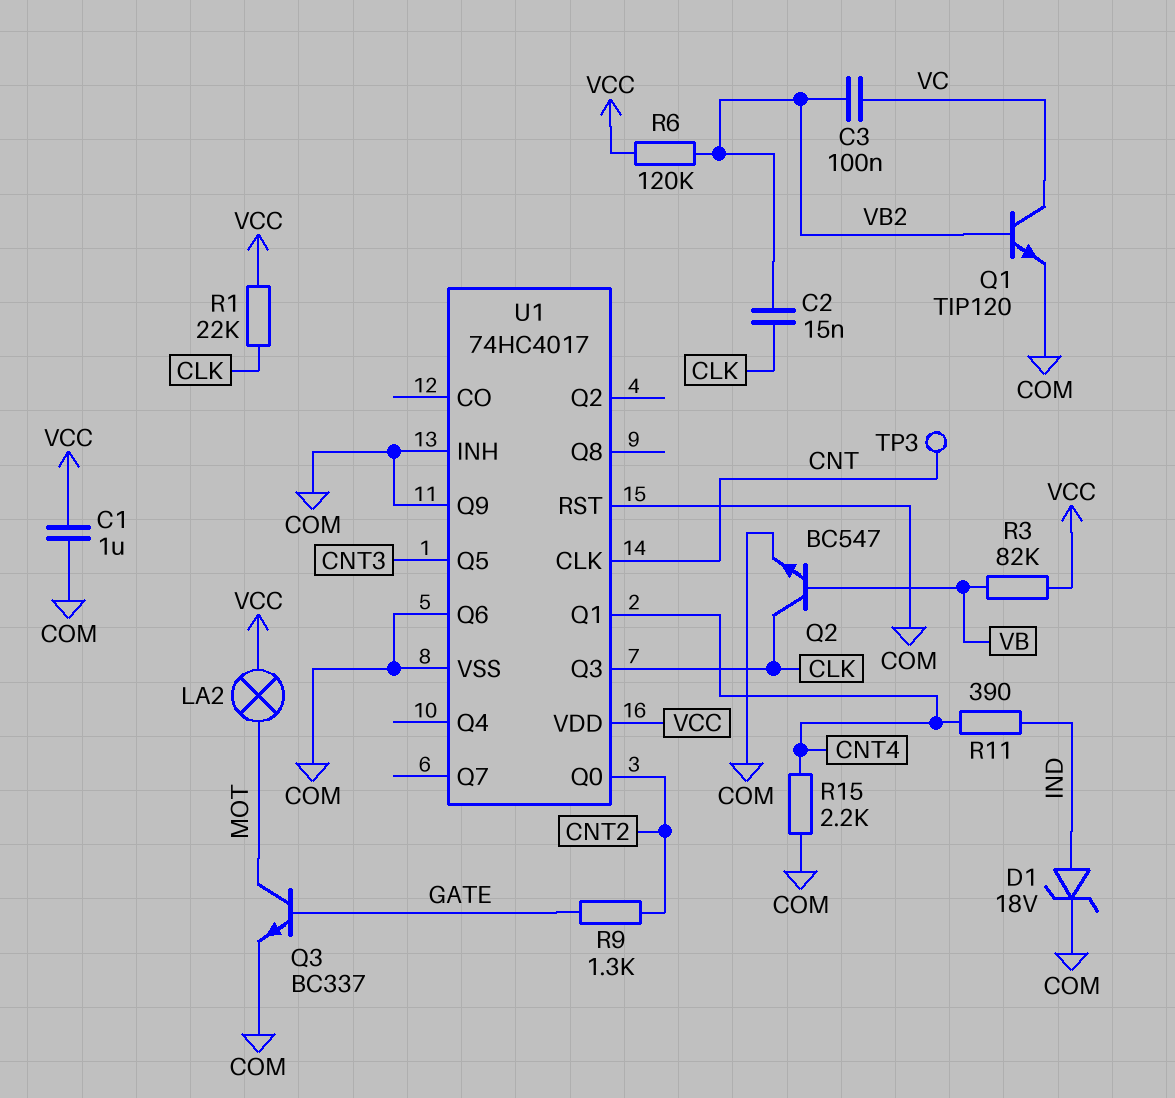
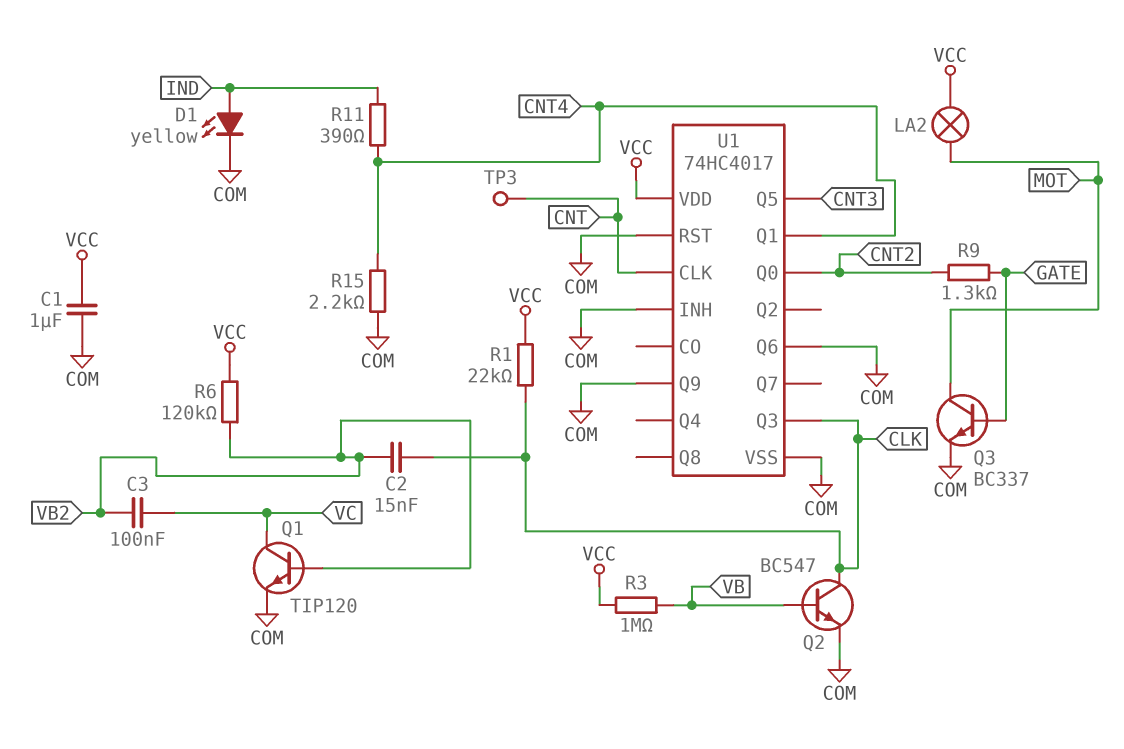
D1: zener 18V (A IND, K COM) -> LED yellow (A IND, K COM)
R3: 82k (VB, VCC) -> 1M (VB, VCC)

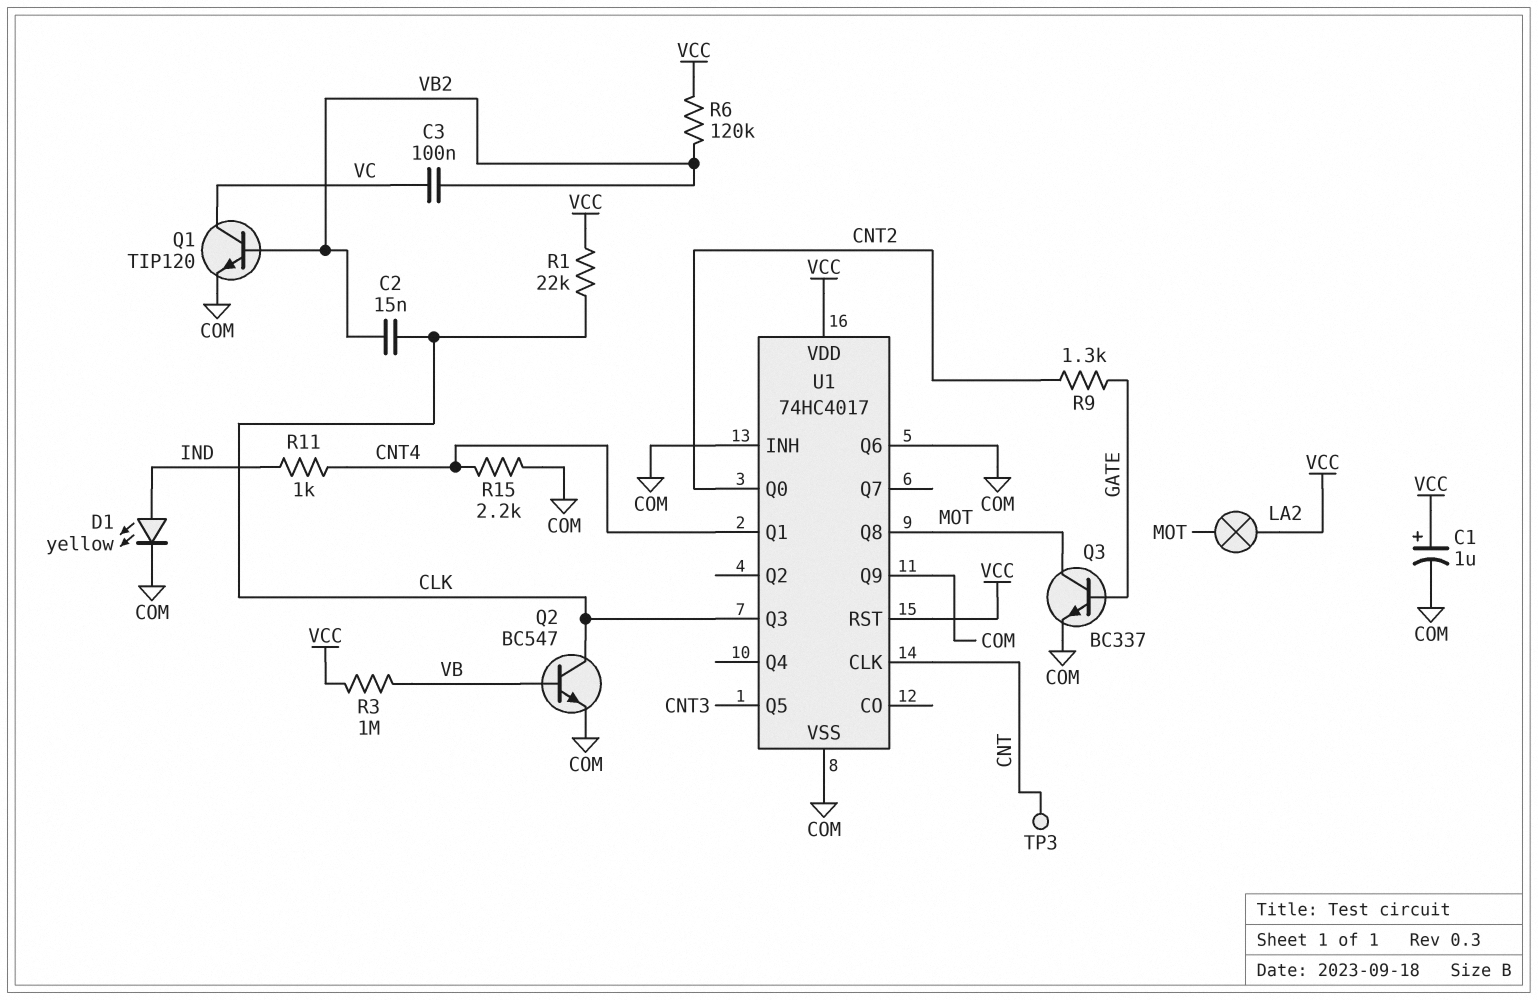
C1: 1uF (COM, VCC) -> 1uF (plus VCC, minus COM)
R11: 390 (CNT4, IND) -> 1k (CNT4, IND)
U1 pin Q8: none -> MOT
U1 pin RST: COM -> VCC

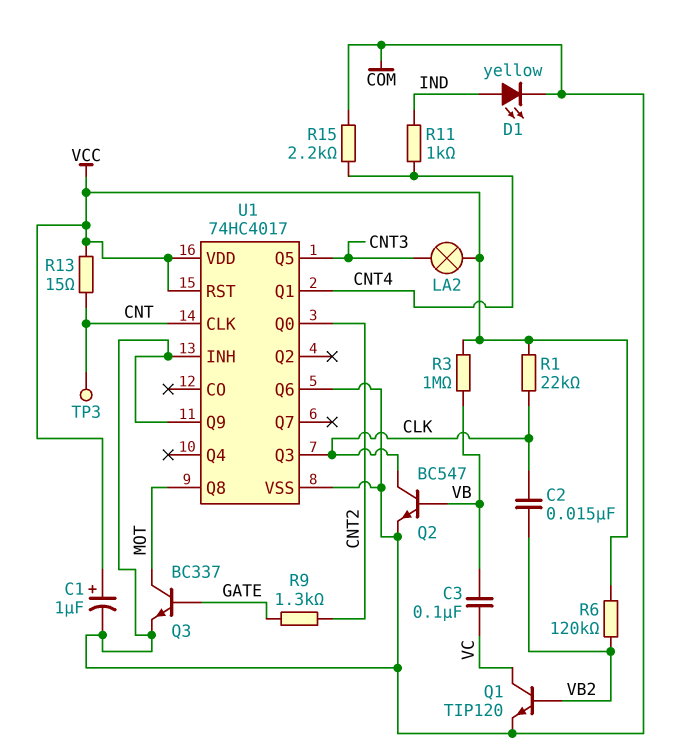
C3: 100nF (VB2, VC) -> 100nF (VB, VC)
LA2: lamp (MOT, VCC) -> lamp (CNT3, VCC)
R13: none -> 15 (CNT, VCC)

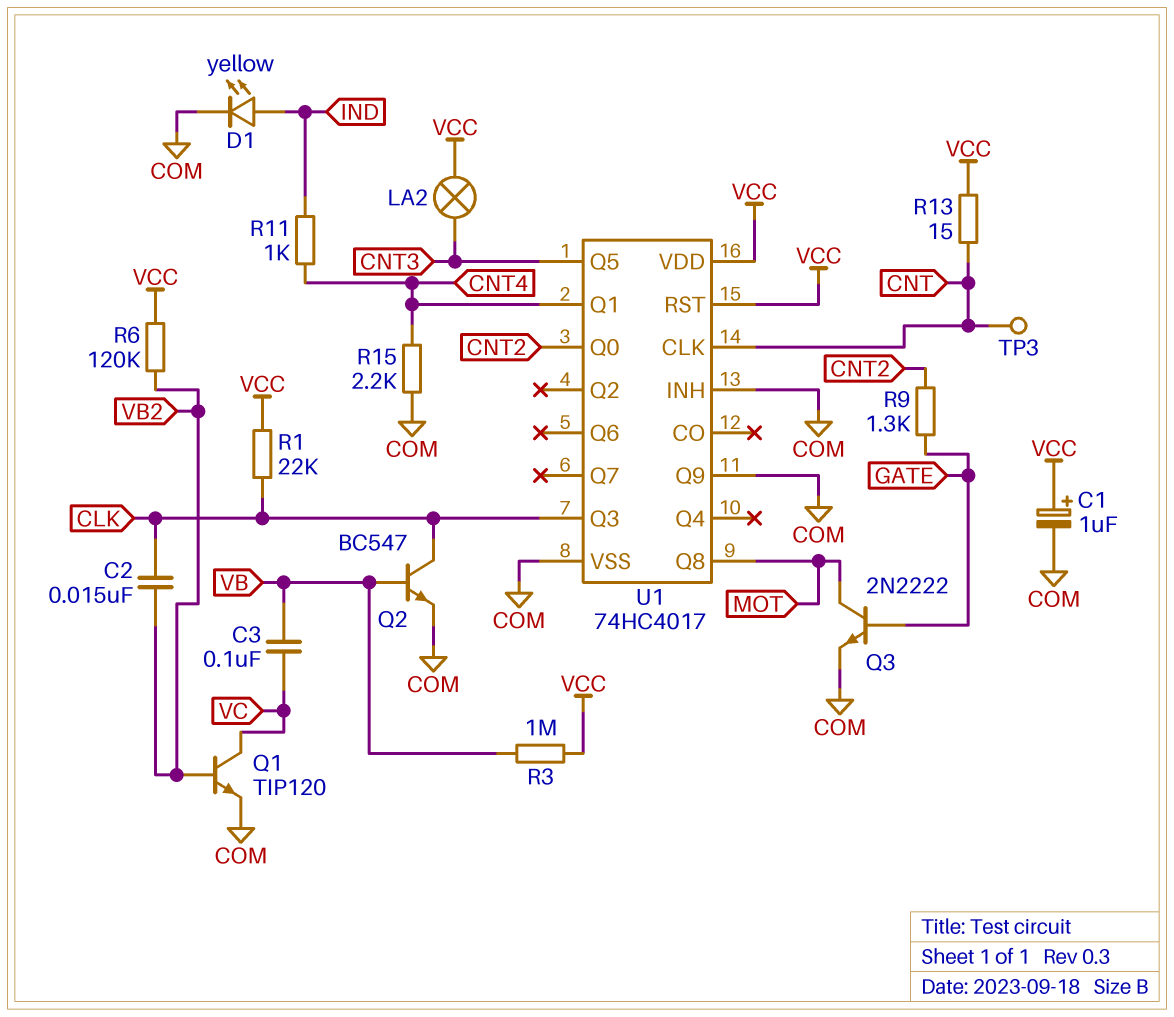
Q3: NPN BC337 (B GATE, C MOT, E COM) -> NPN 2N2222 (B GATE, C MOT, E COM)
U1 pin Q6: COM -> none

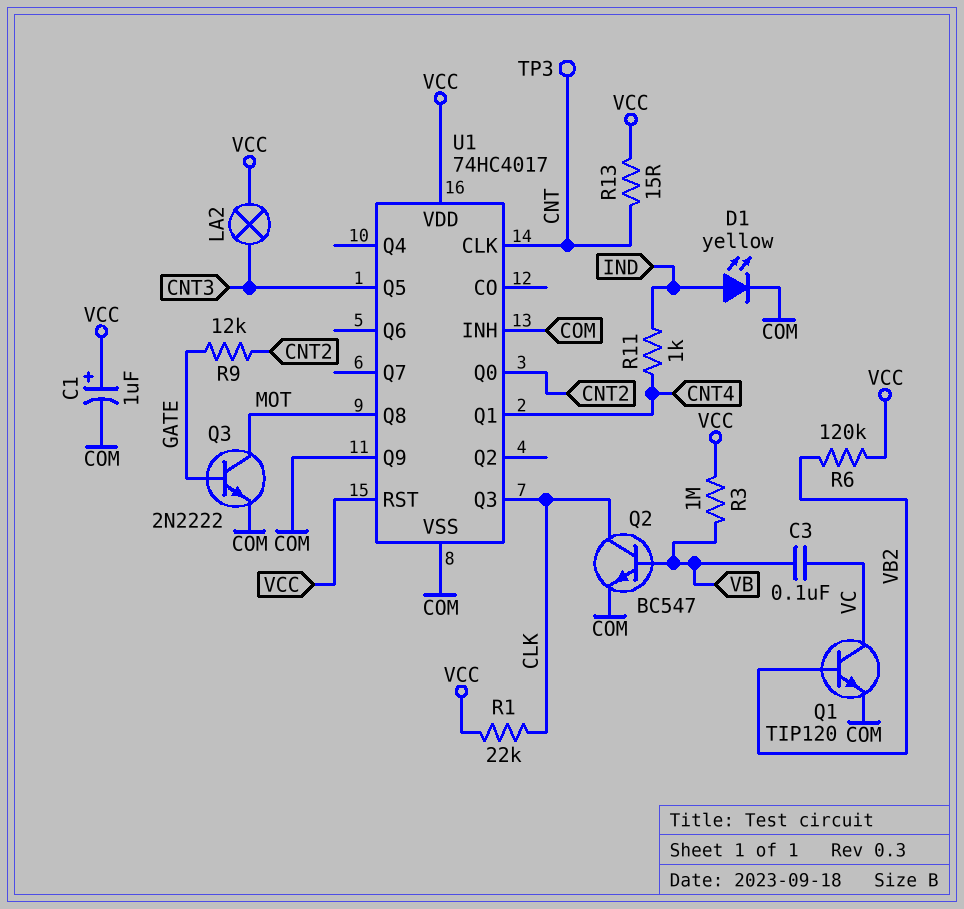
C2: 15nF (CLK, VB2) -> none
R9: 1.3k (CNT2, GATE) -> 12k (CNT2, GATE)
R15: 2.2k (CNT4, COM) -> none

